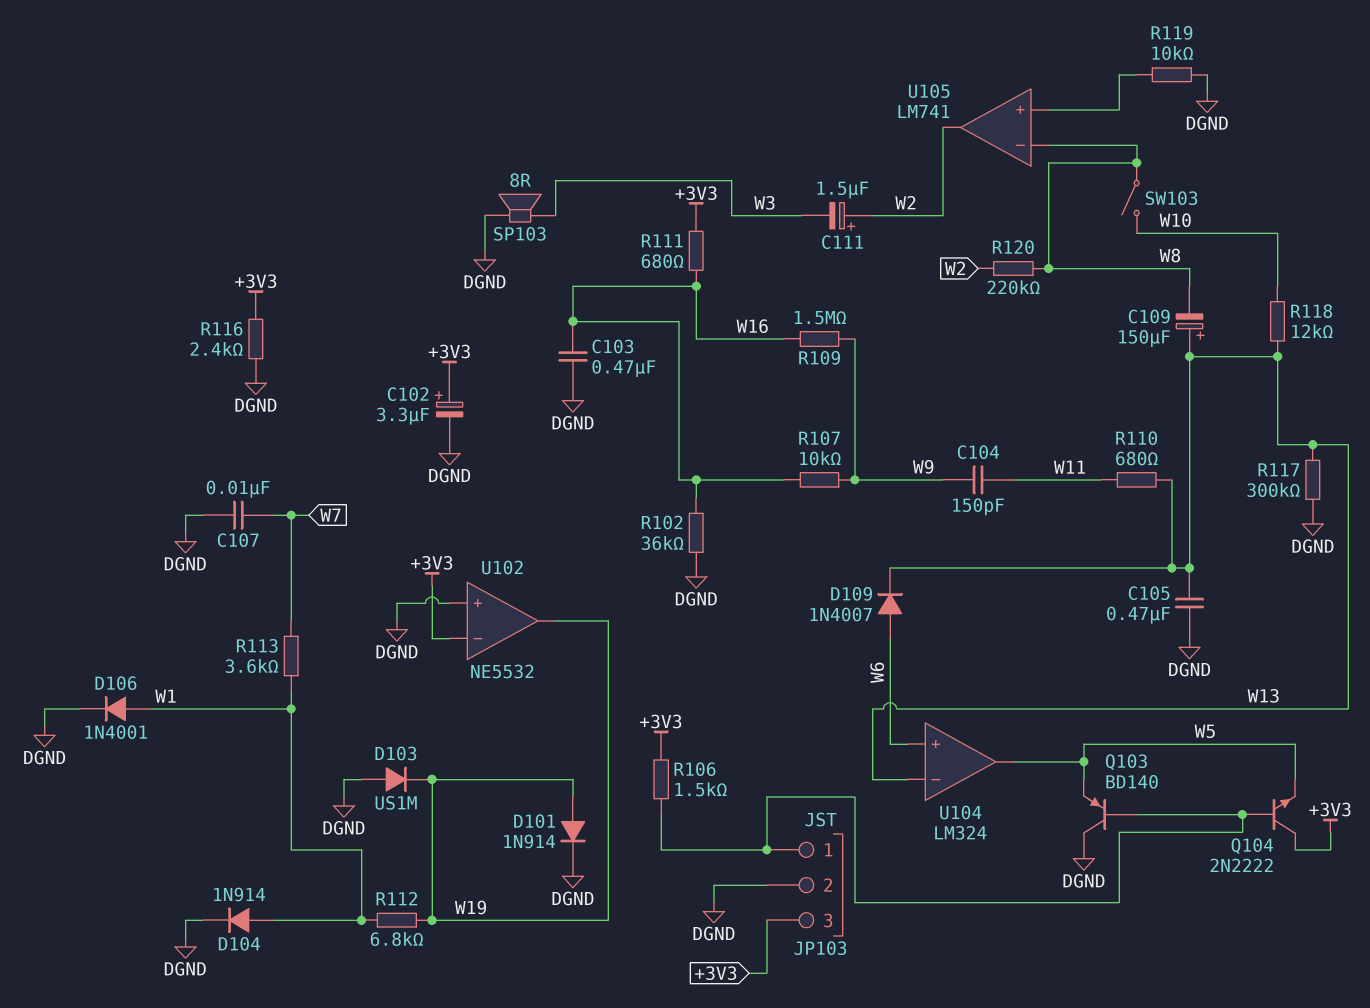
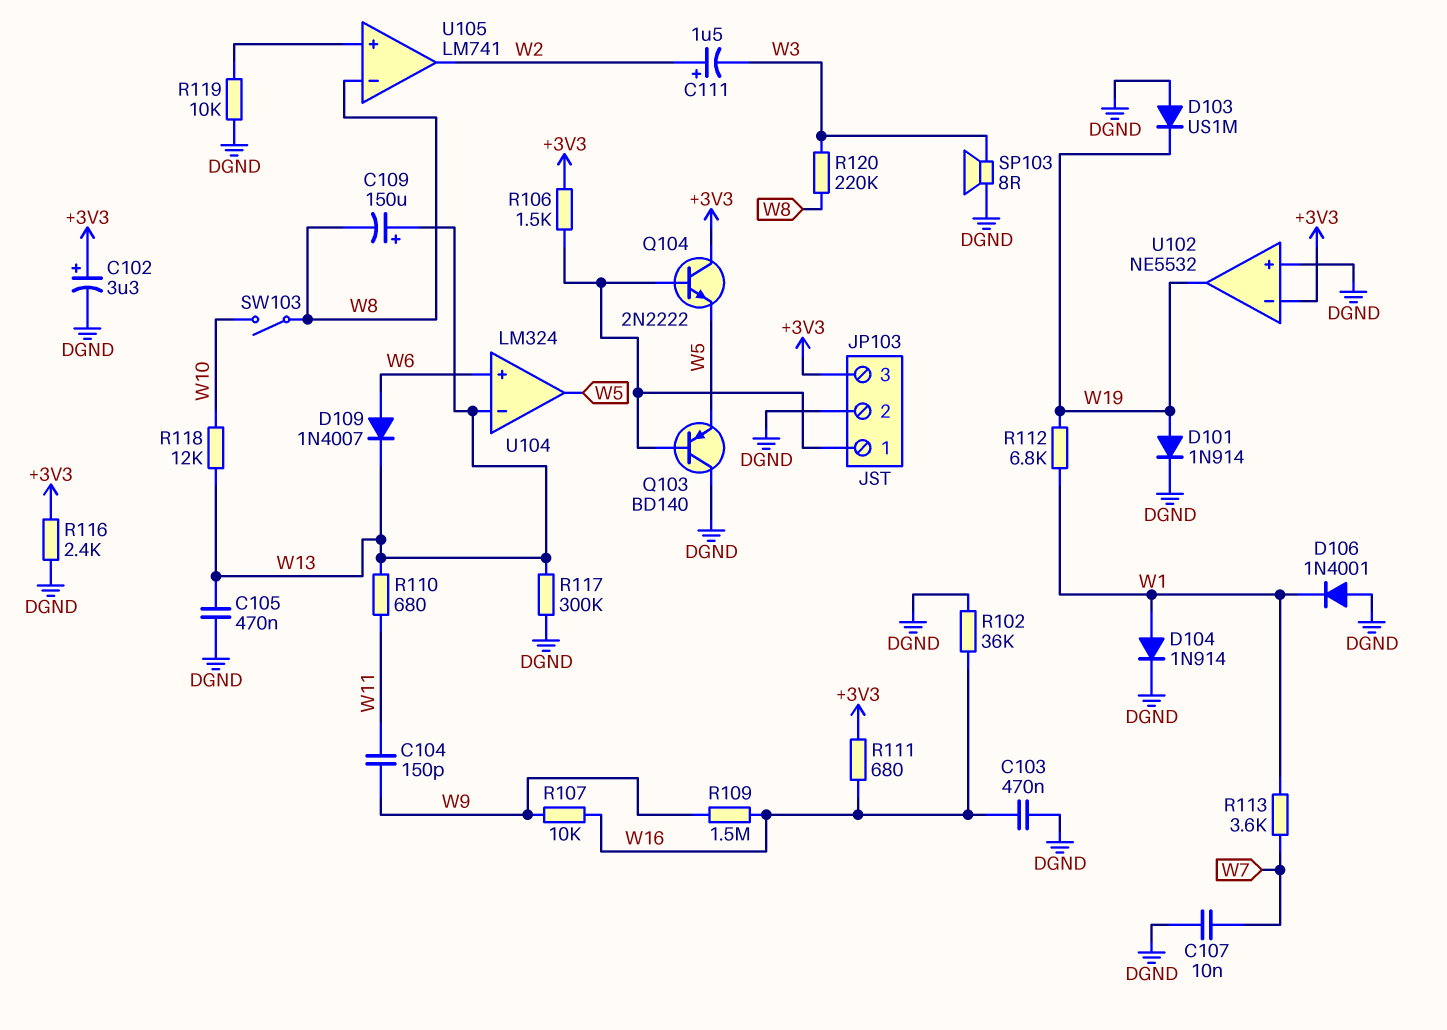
D106: diode 1N4001 (A W1, K DGND) -> diode 1N4001 (A DGND, K W1)
R120: 220k (W2, W8) -> 220k (W3, W8)

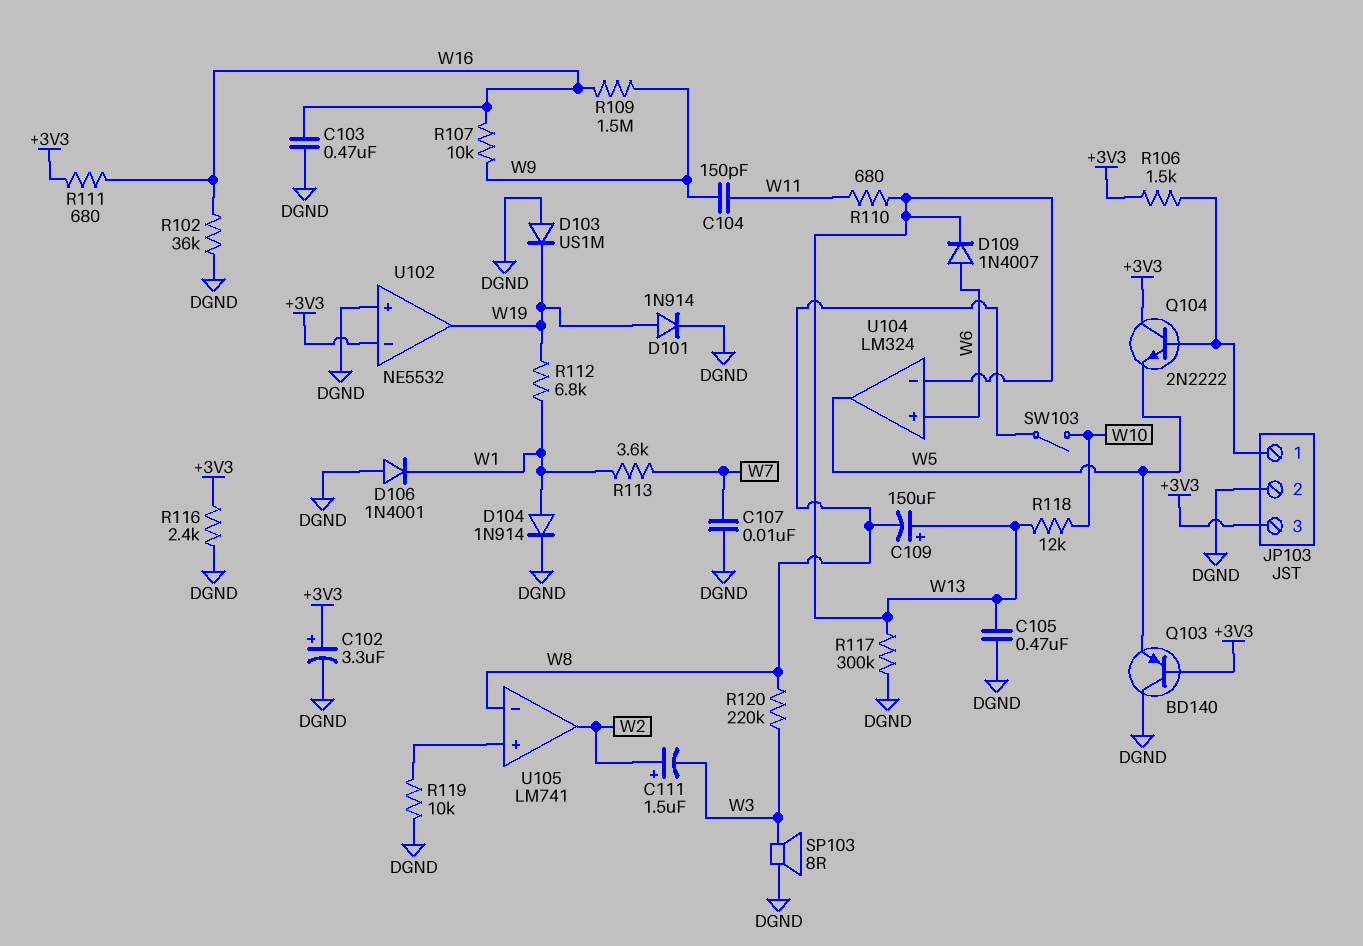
Q103: PNP BD140 (B JP103/1, C DGND, E W5) -> PNP BD140 (B +3V3, C DGND, E W5)

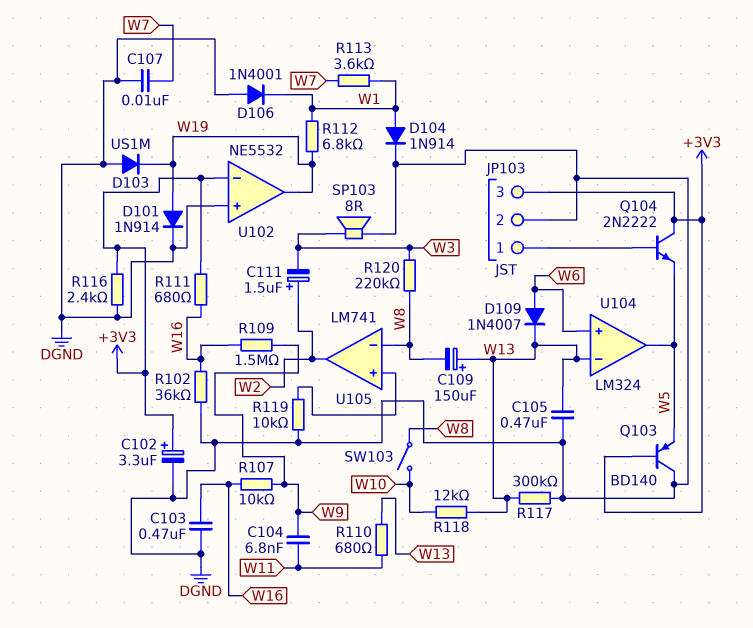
C104: 150pF (W9, W11) -> 6.8nF (W9, W11)
R106: 1.5k (+3V3, JP103/1) -> none

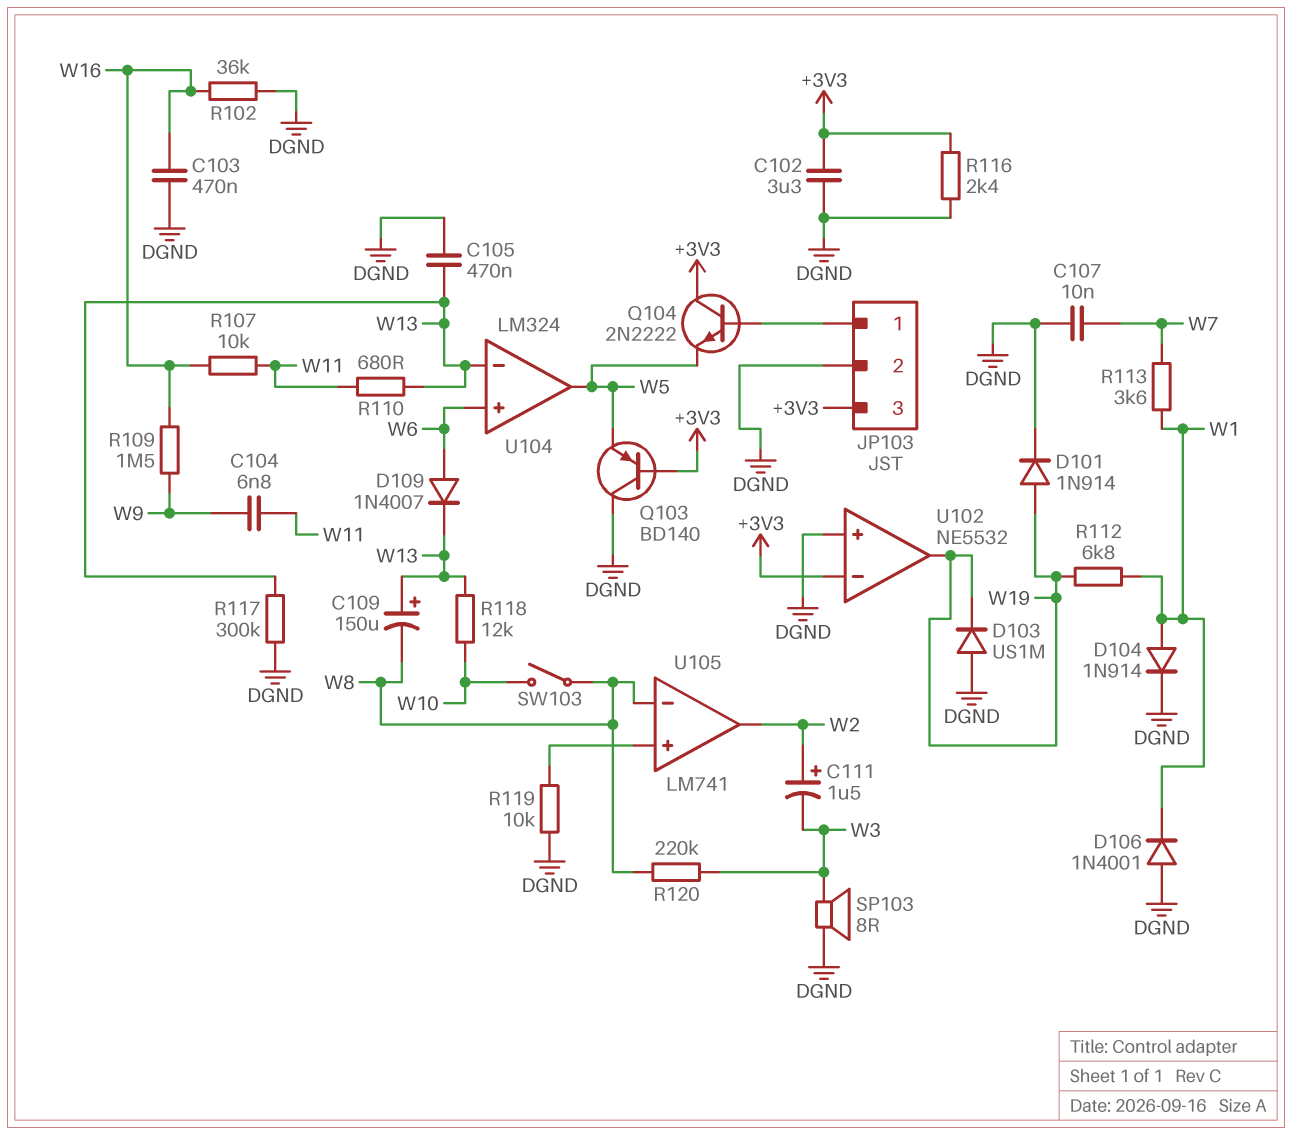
C102: 3.3uF (plus +3V3, minus DGND) -> 3.3uF (+3V3, DGND)
R107: 10k (W9, W16) -> 10k (W11, W16)
R111: 680 (+3V3, W16) -> none

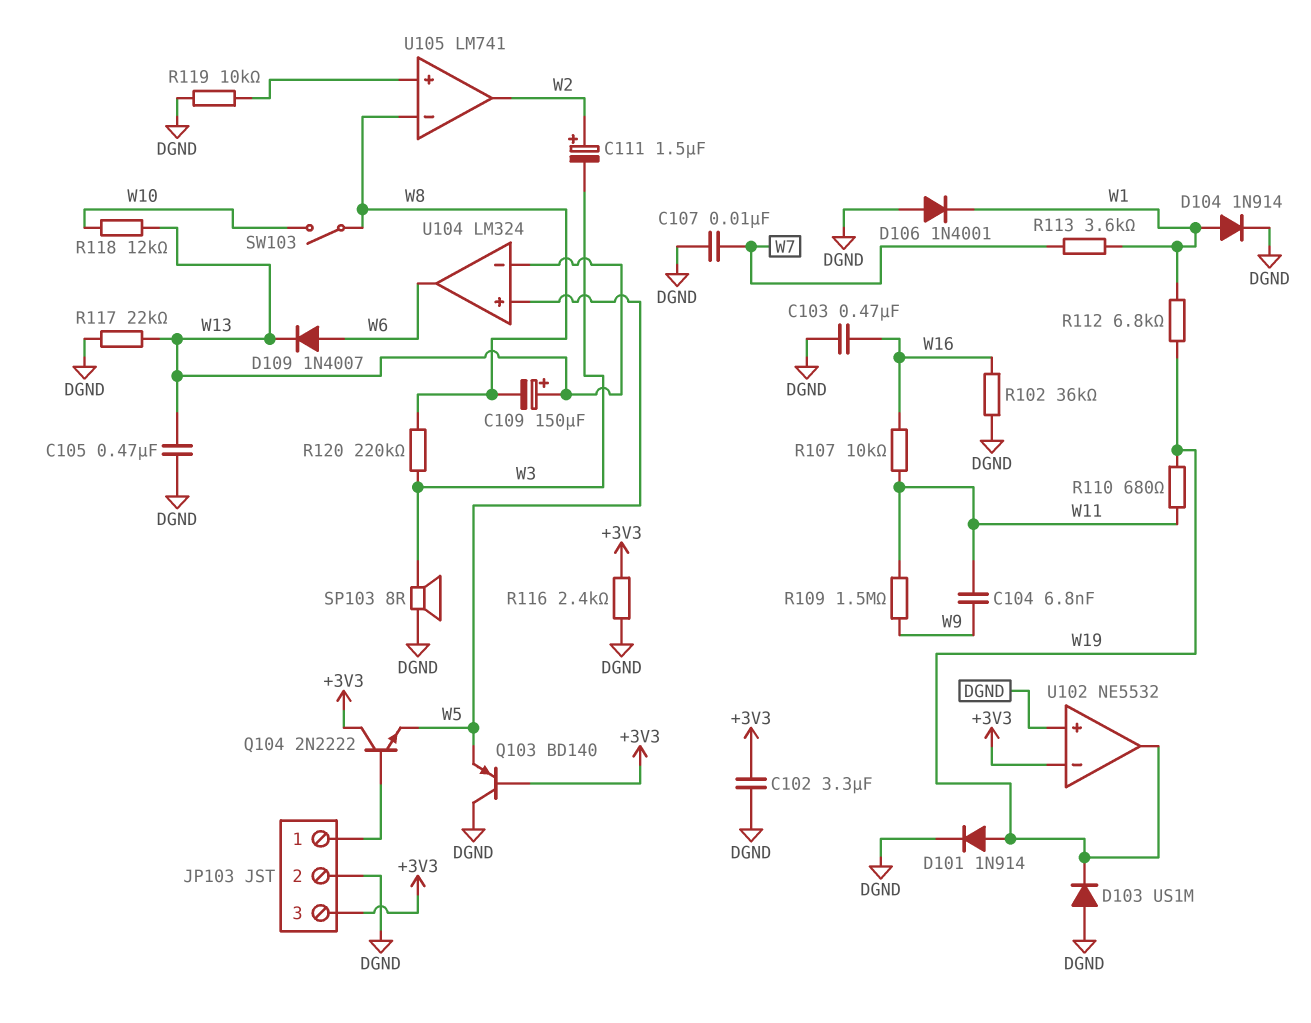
R109: 1.5M (W9, W16) -> 1.5M (W9, W11)
R110: 680 (W11, W13) -> 680 (W11, W19)
R117: 300k (DGND, W13) -> 22k (DGND, W13)
U104 pin in+: W6 -> W5
U104 pin out: W5 -> W6

